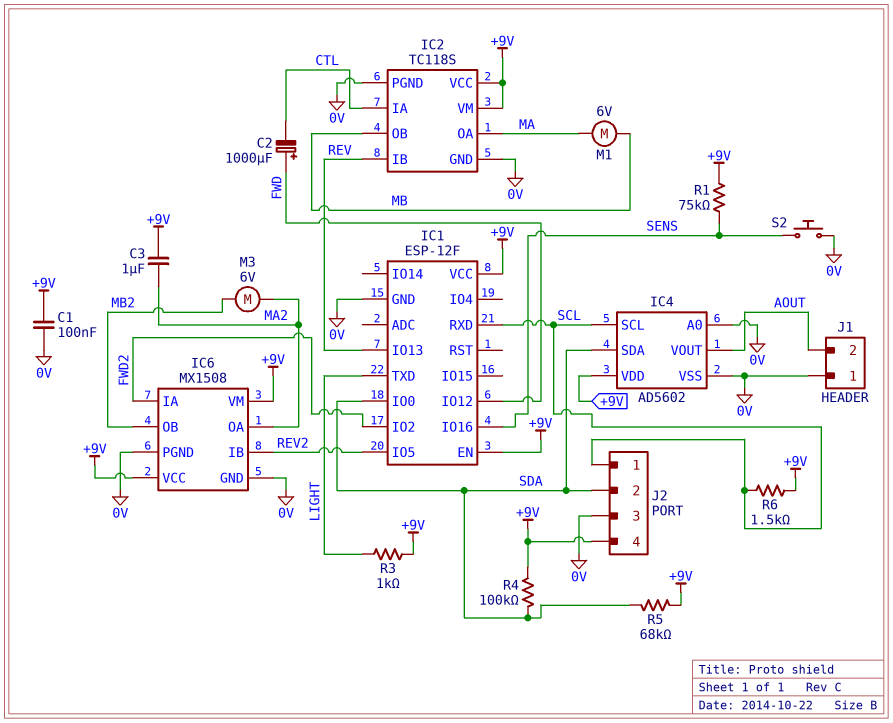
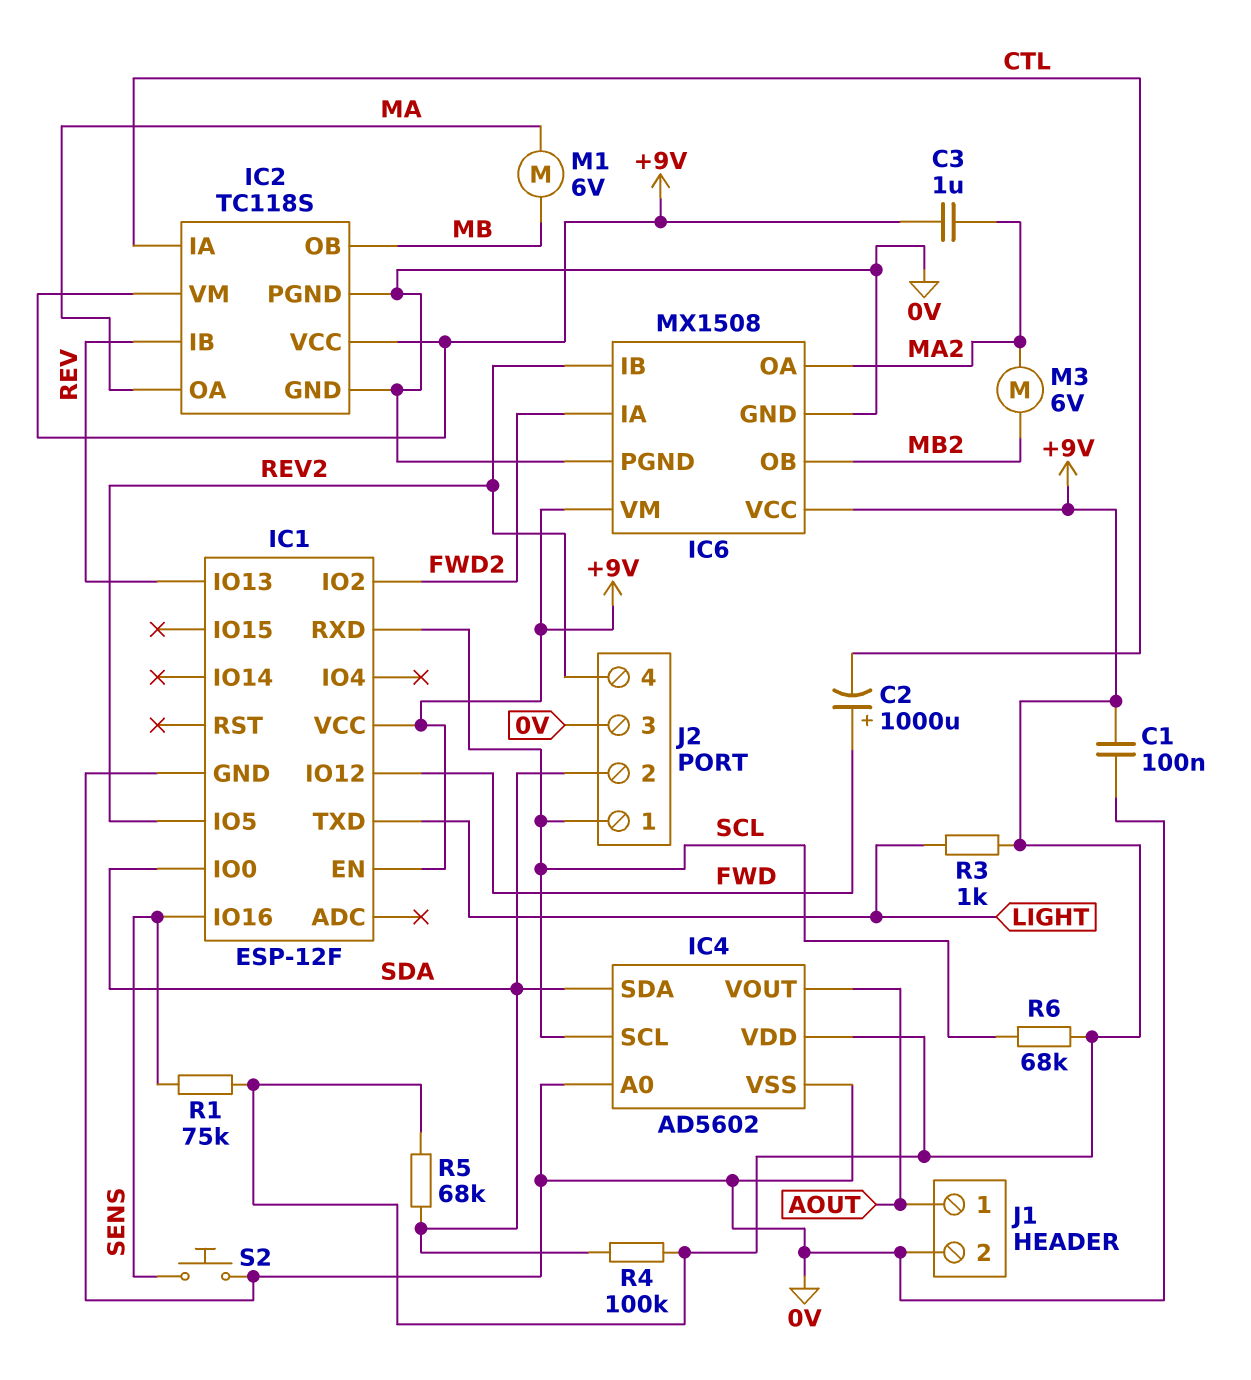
J1 pin 1: 0V -> AOUT
J1 pin 2: AOUT -> 0V
J2 pin 4: +9V -> REV2
R6: 1.5k (+9V, SCL) -> 68k (+9V, SCL)

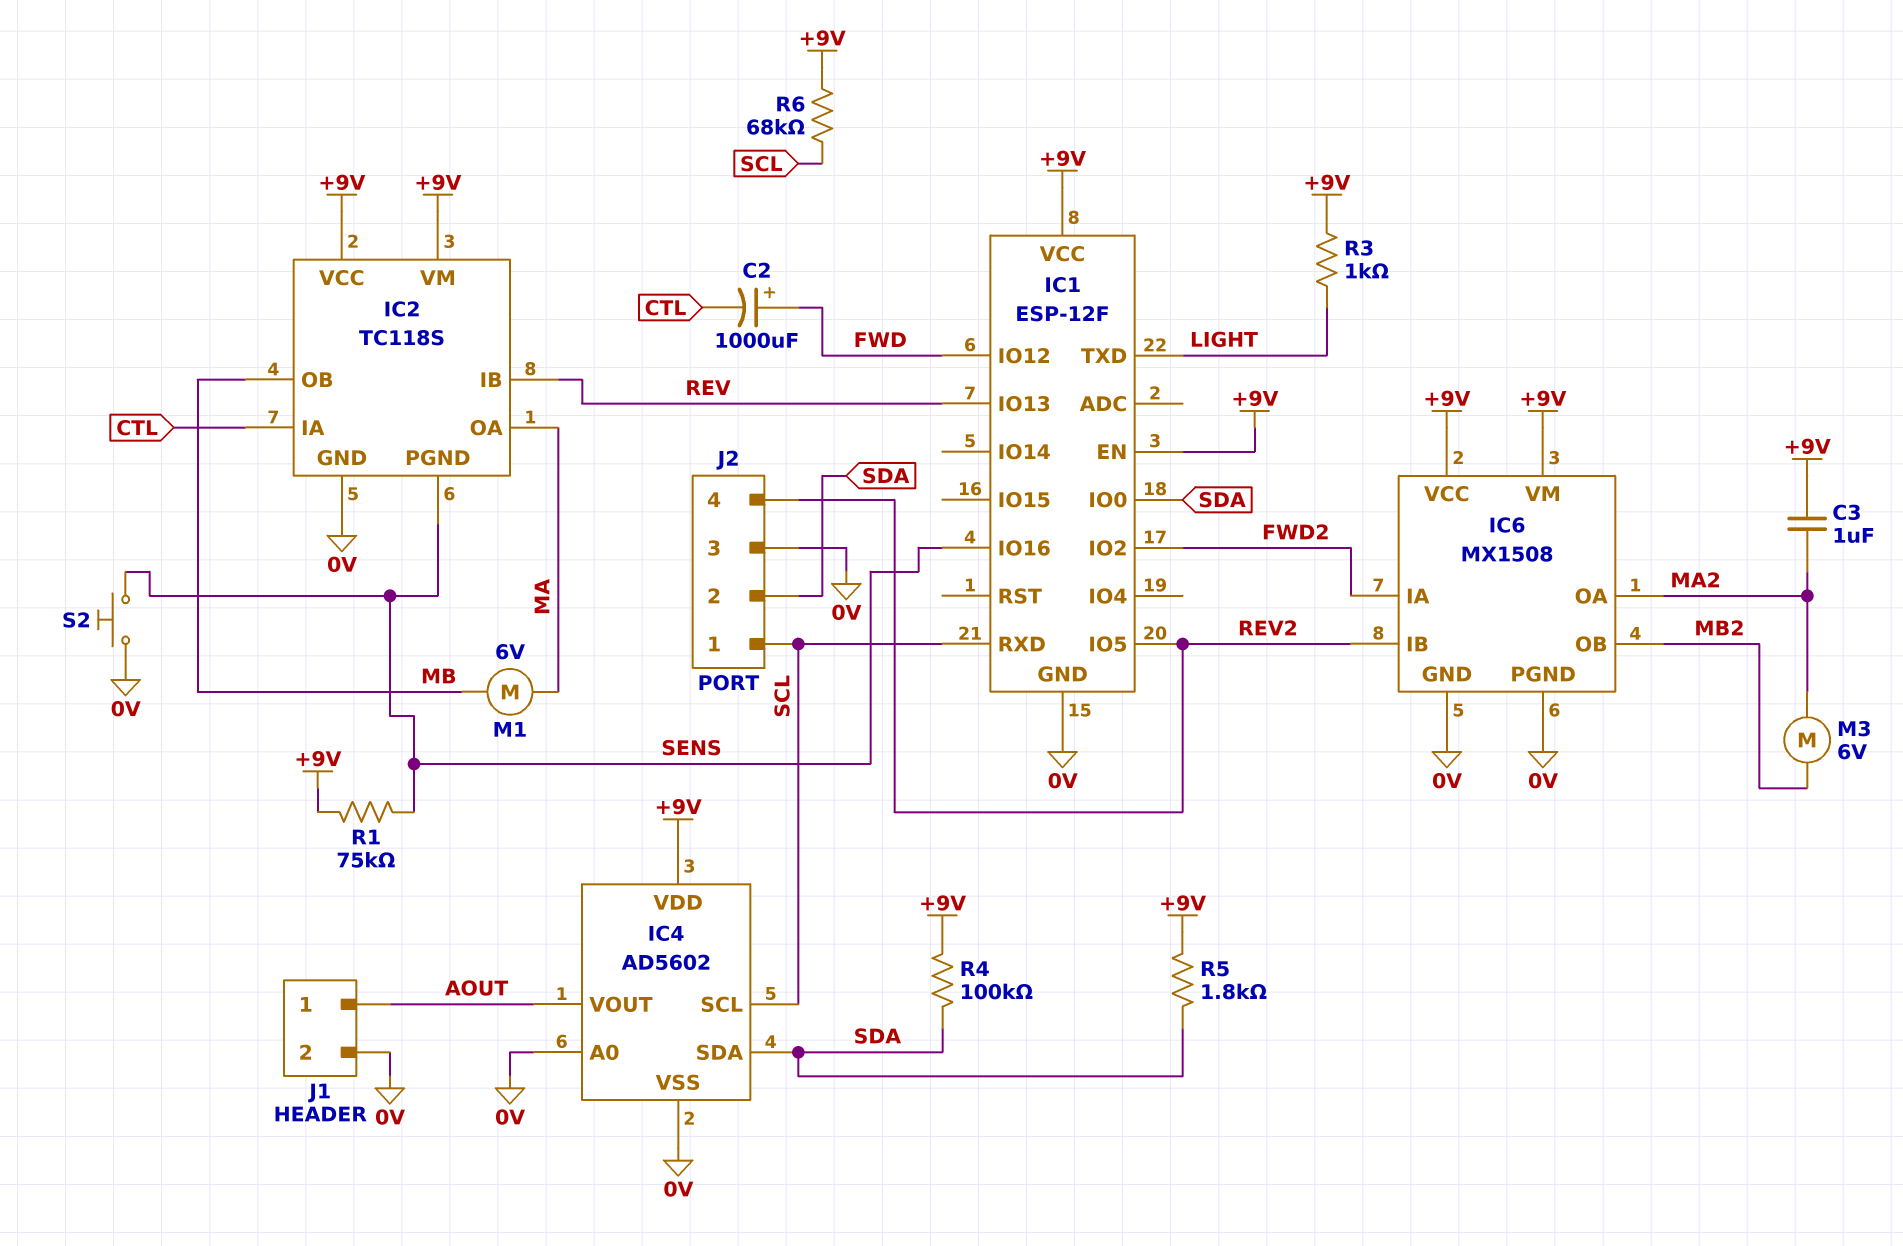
C1: 100nF (+9V, 0V) -> none
IC2 pin PGND: 0V -> SENS
R5: 68k (+9V, SDA) -> 1.8k (+9V, SDA)

